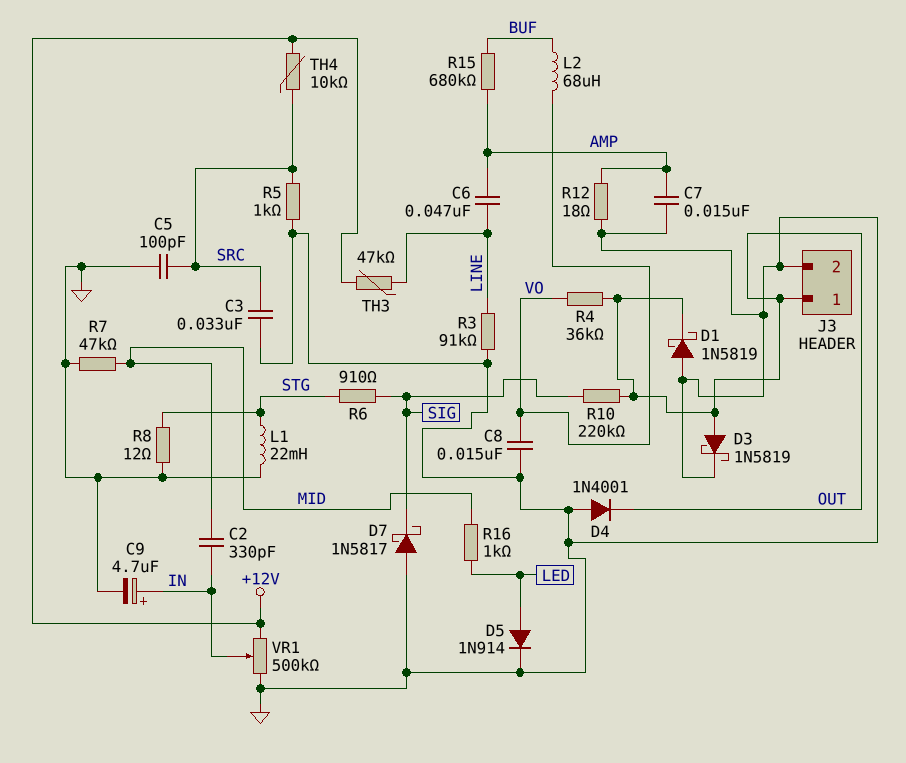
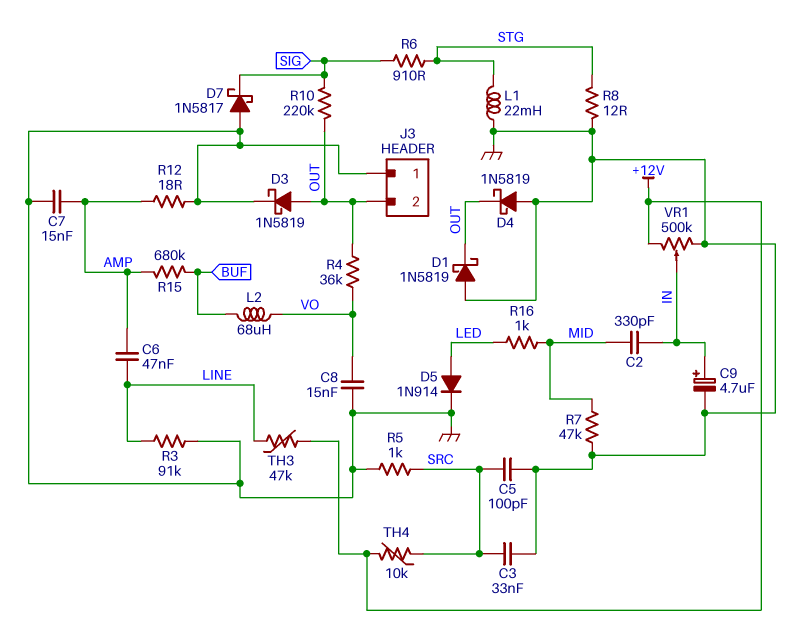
D4: diode 1N4001 (A GND, K OUT) -> schottky 1N5819 (A GND, K OUT)
J3 pin 1: OUT -> GND
J3 pin 2: GND -> OUT

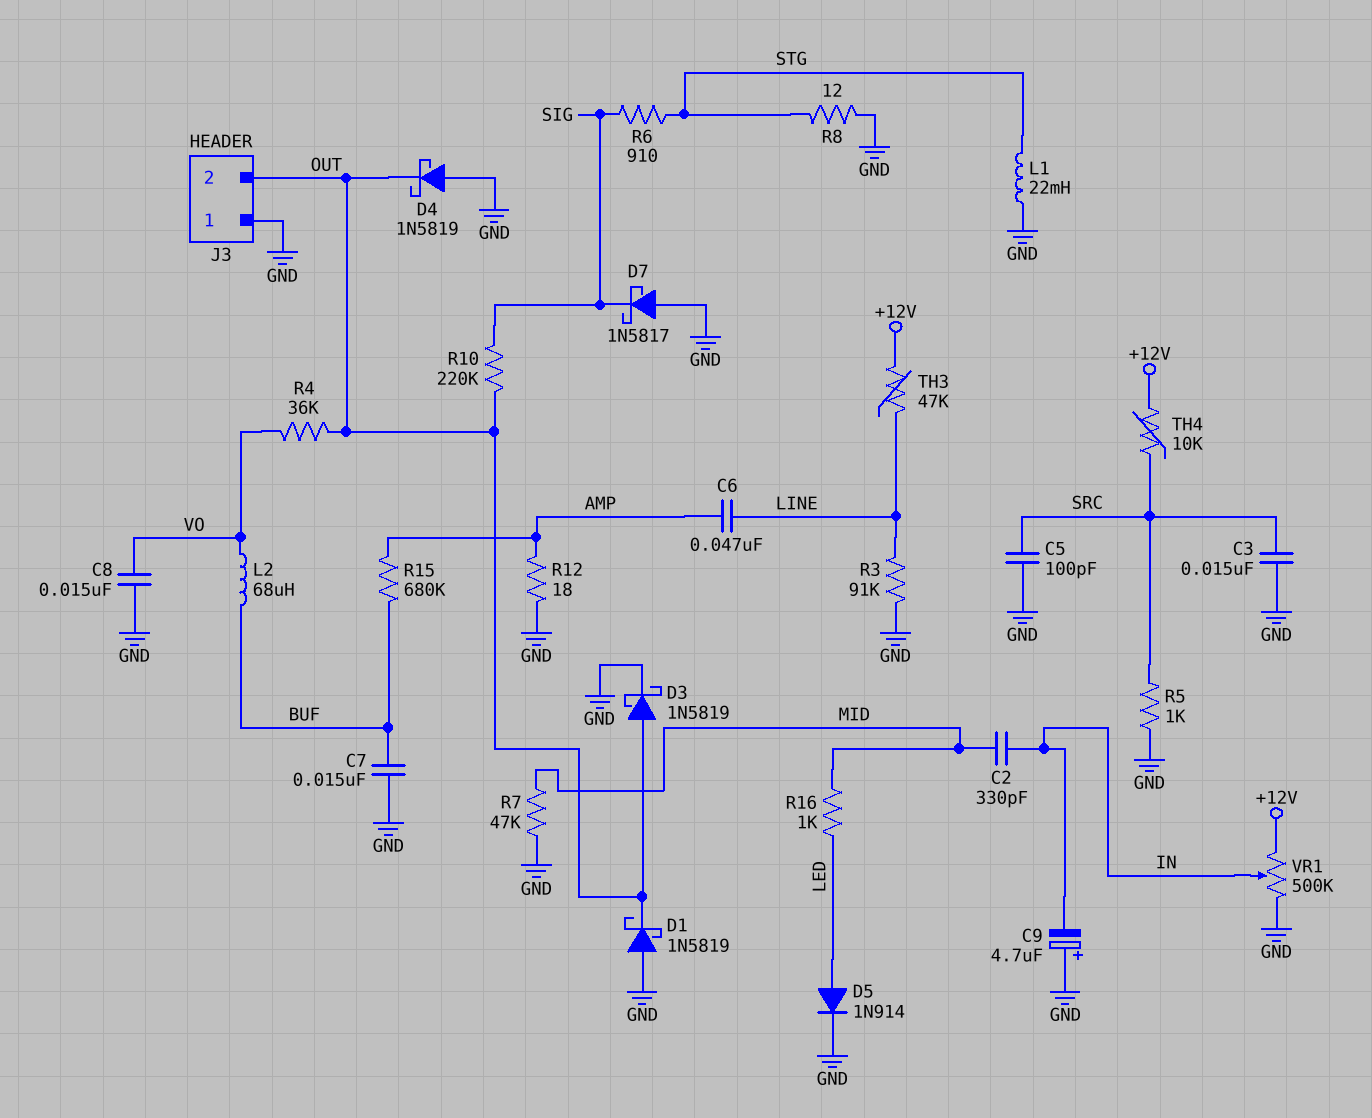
C3: 33nF (GND, SRC) -> 15nF (GND, SRC)
C7: 15nF (AMP, GND) -> 15nF (BUF, GND)
C9: 4.7uF (plus IN, minus GND) -> 4.7uF (plus GND, minus IN)

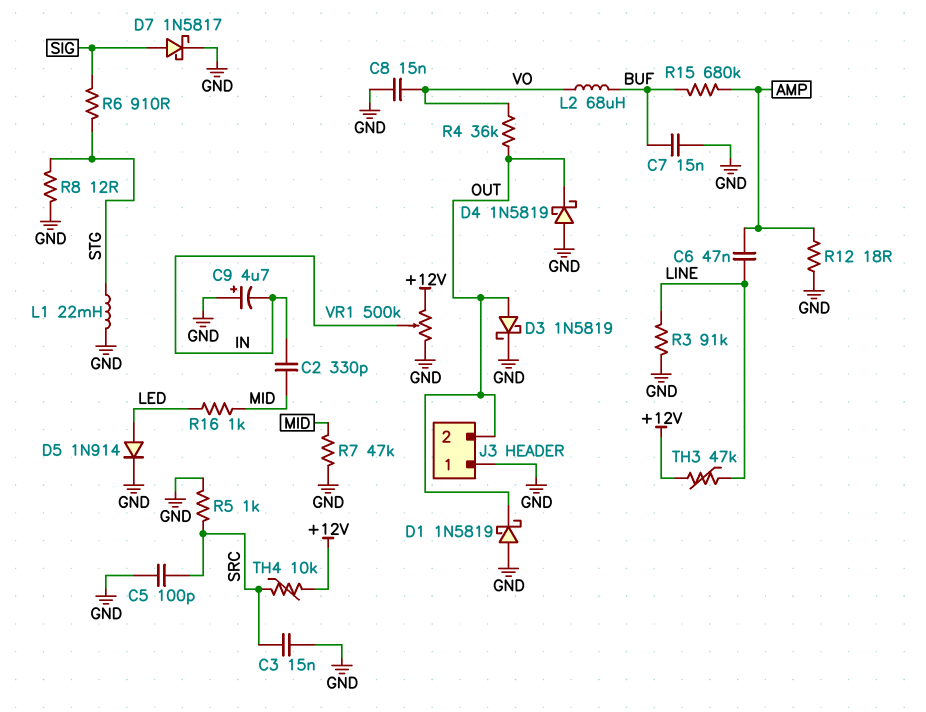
D7: schottky 1N5817 (A GND, K SIG) -> schottky 1N5817 (A SIG, K GND)
R10: 220k (OUT, SIG) -> none

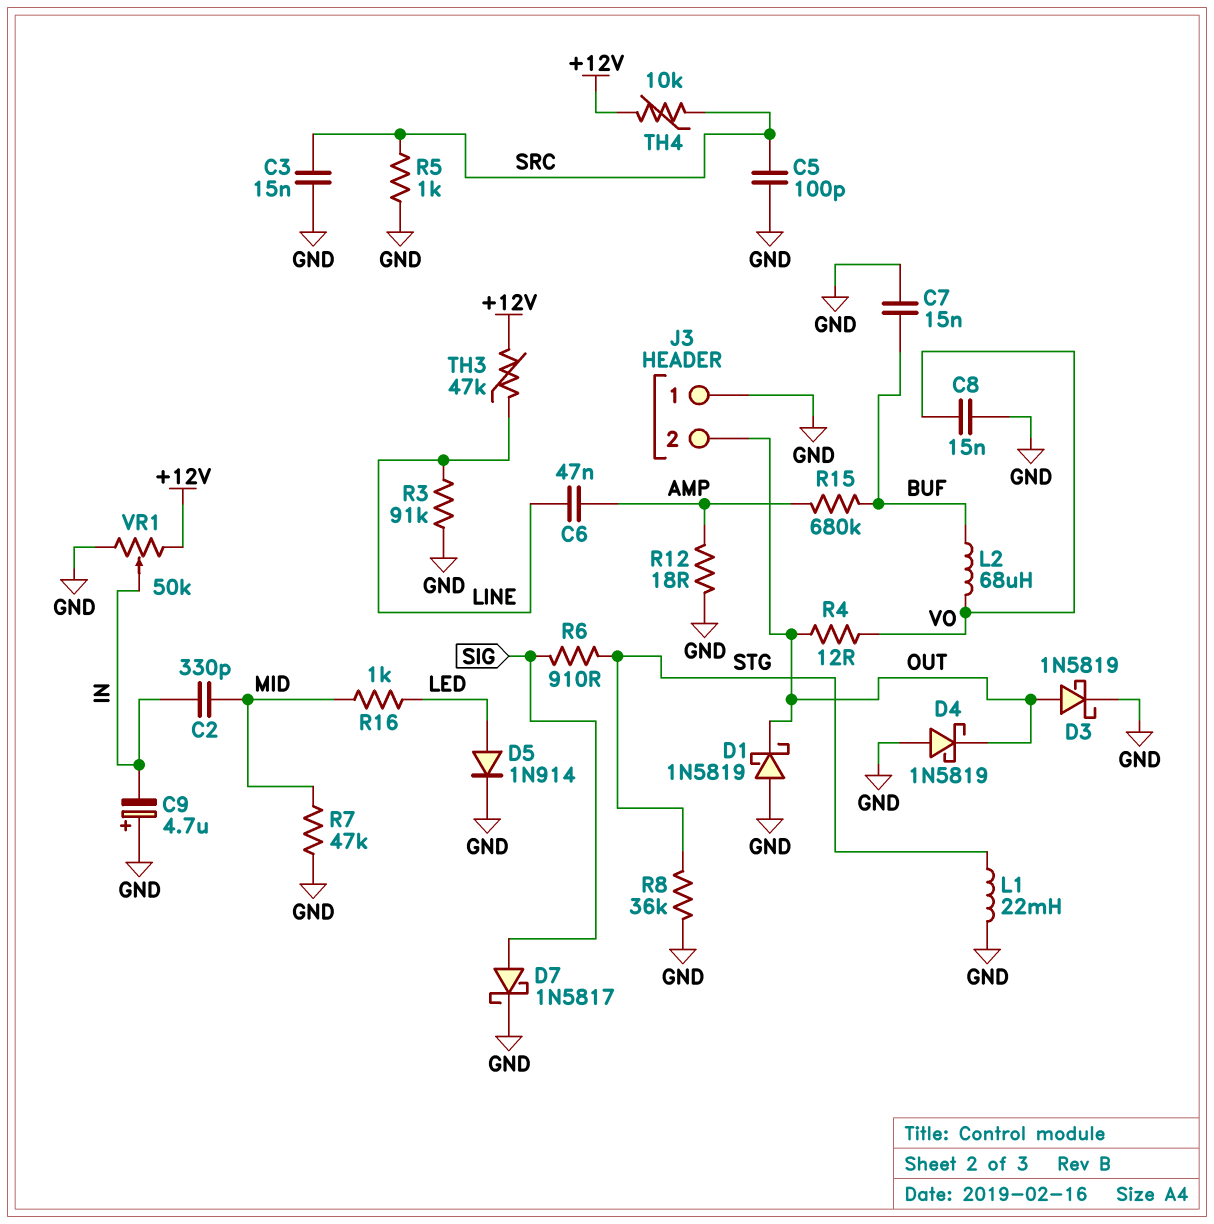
R4: 36k (OUT, VO) -> 12 (OUT, VO)
R8: 12 (GND, STG) -> 36k (GND, STG)
VR1: 500k (+12V, GND, wiper IN) -> 50k (+12V, GND, wiper IN)

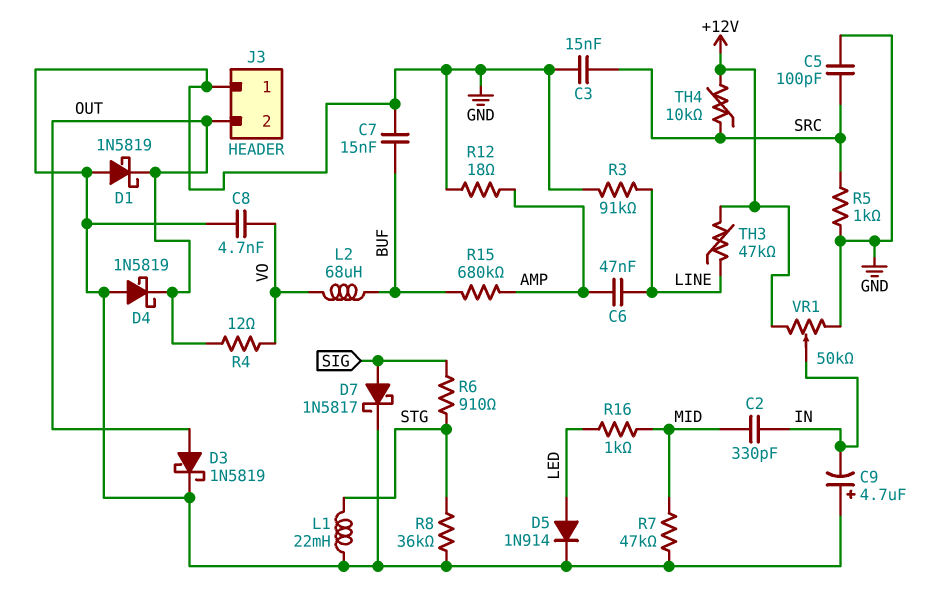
C8: 15nF (GND, VO) -> 4.7nF (GND, VO)

